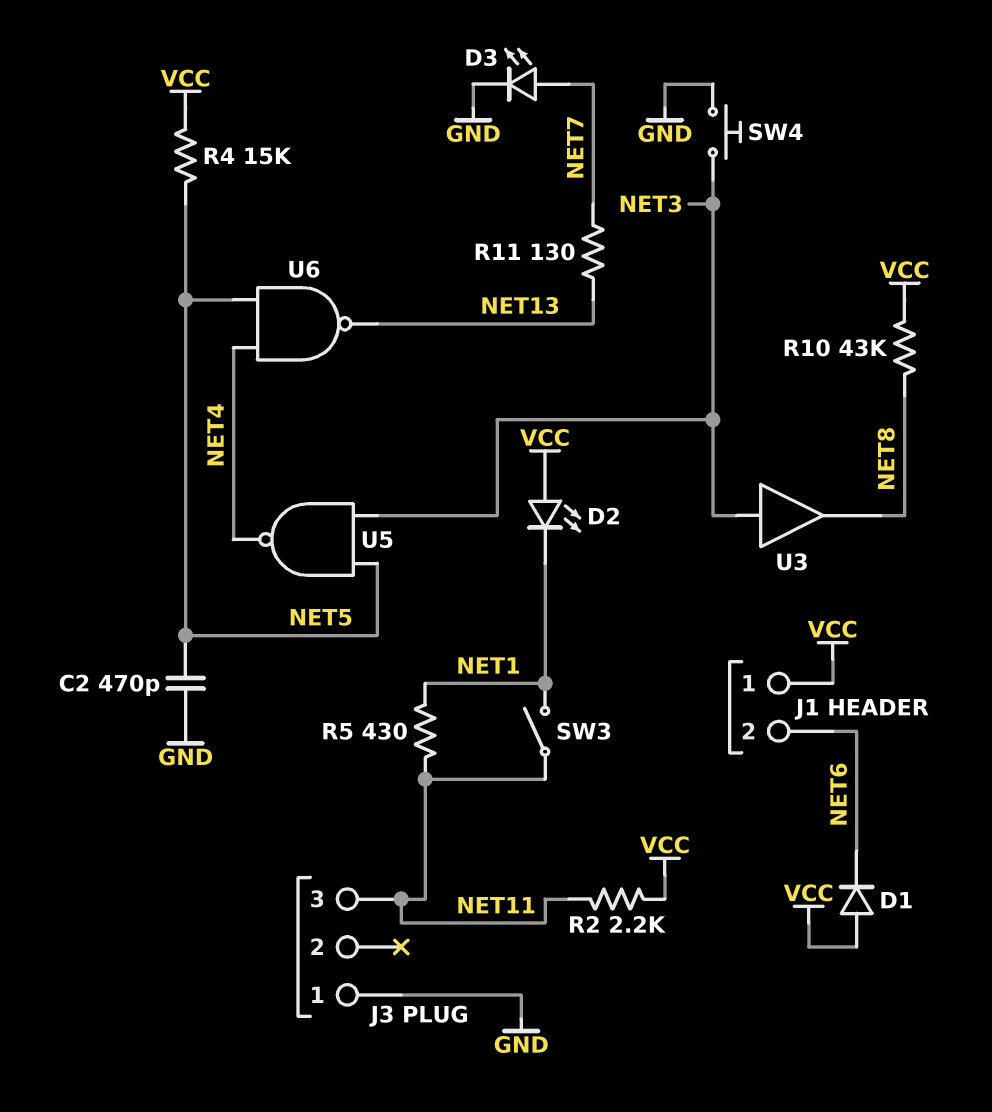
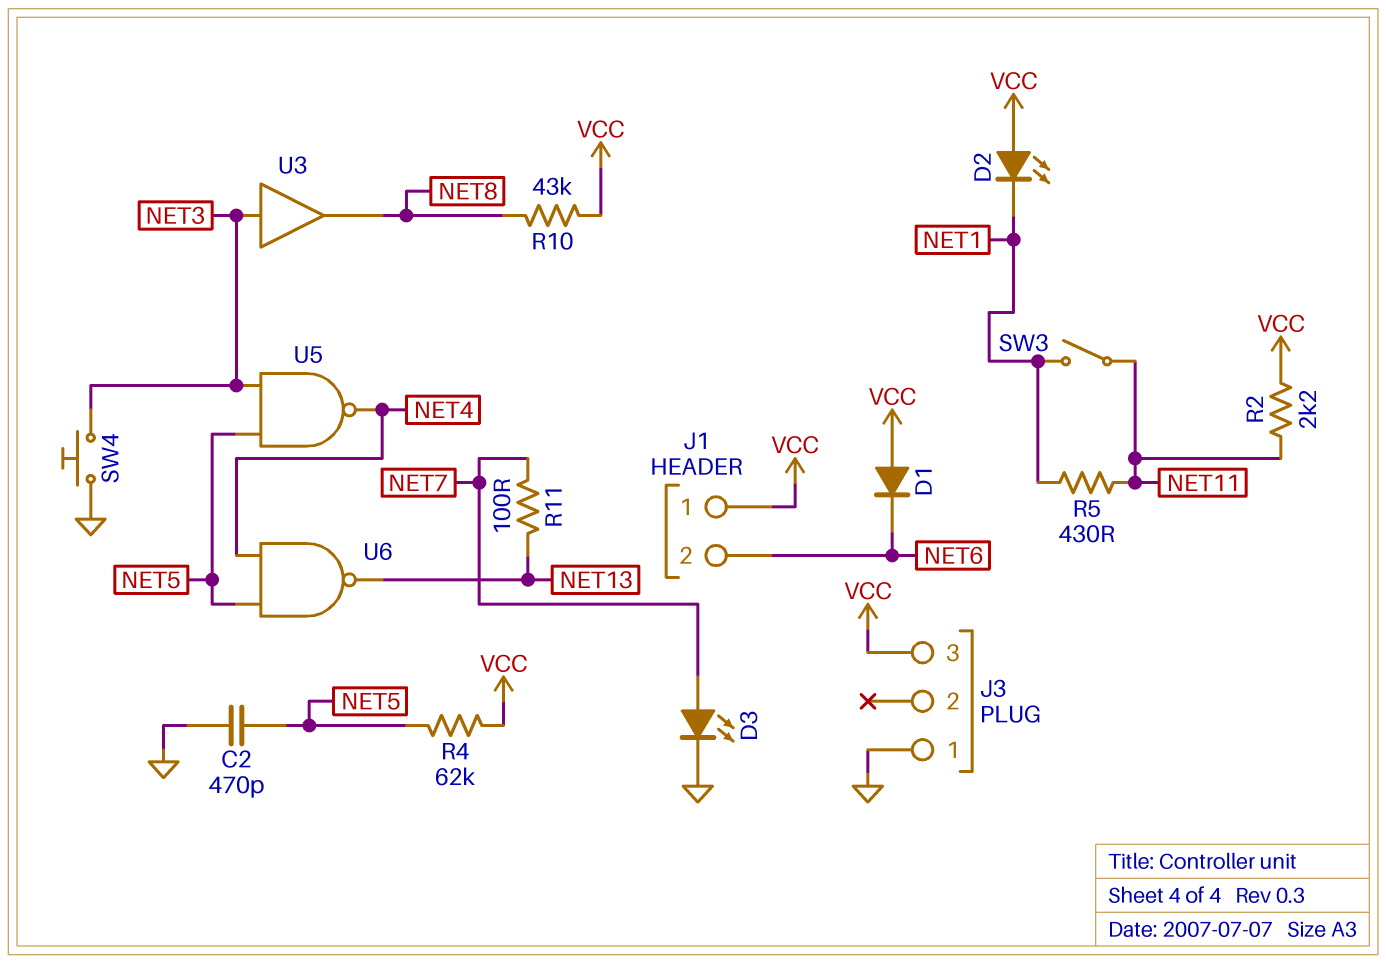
J3 pin 3: NET11 -> VCC
R4: 15k (NET5, VCC) -> 62k (NET5, VCC)
R11: 130 (NET7, NET13) -> 100 (NET7, NET13)

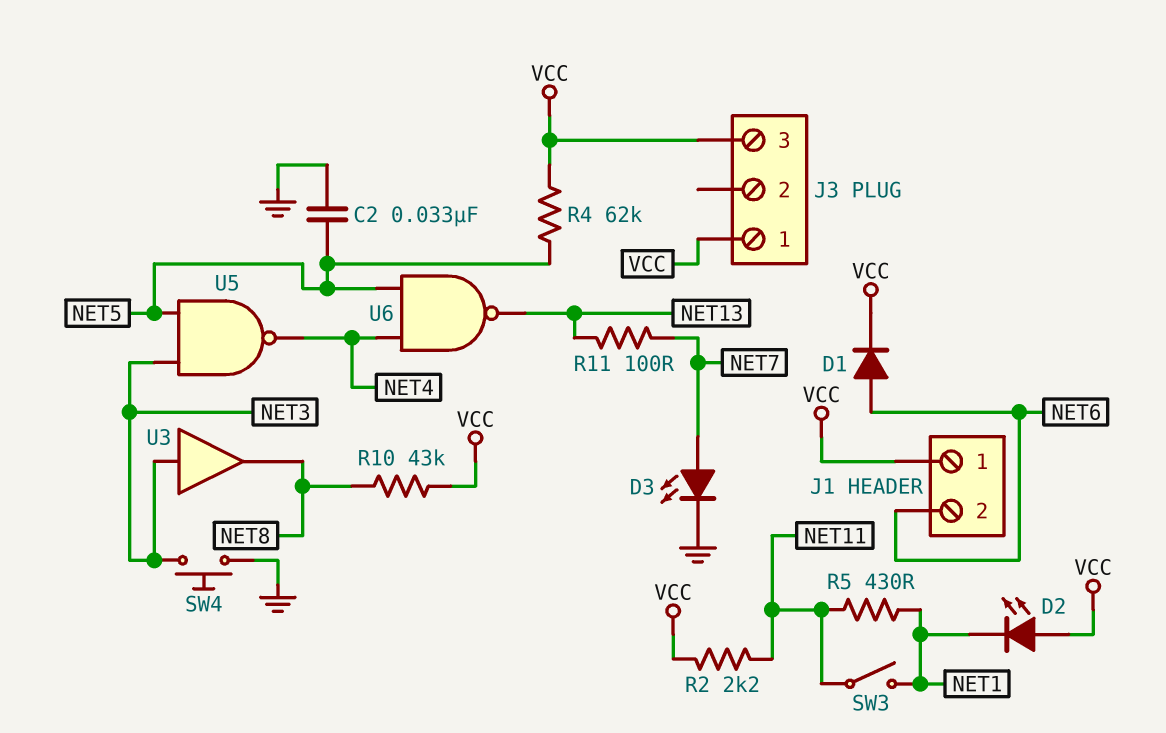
C2: 470pF (GND, NET5) -> 33nF (GND, NET5)
D1: diode (A VCC, K NET6) -> diode (A NET6, K VCC)
J3 pin 1: GND -> VCC

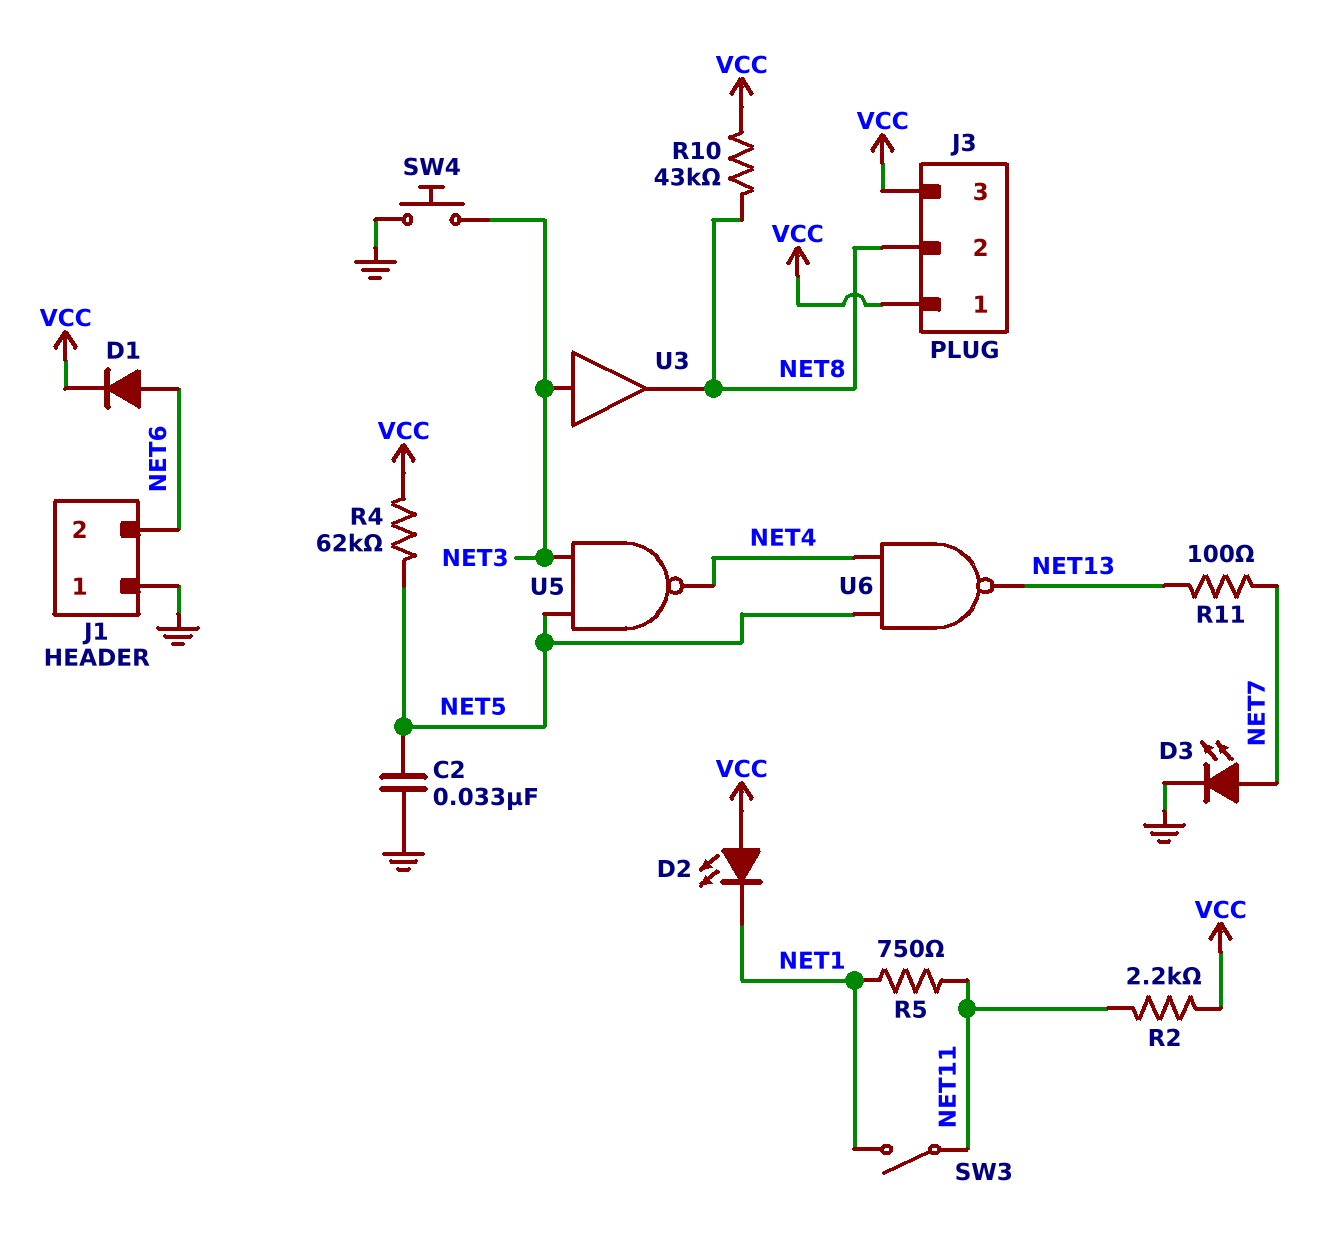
J1 pin 1: VCC -> GND
J3 pin 2: none -> NET8
R5: 430 (NET1, NET11) -> 750 (NET1, NET11)

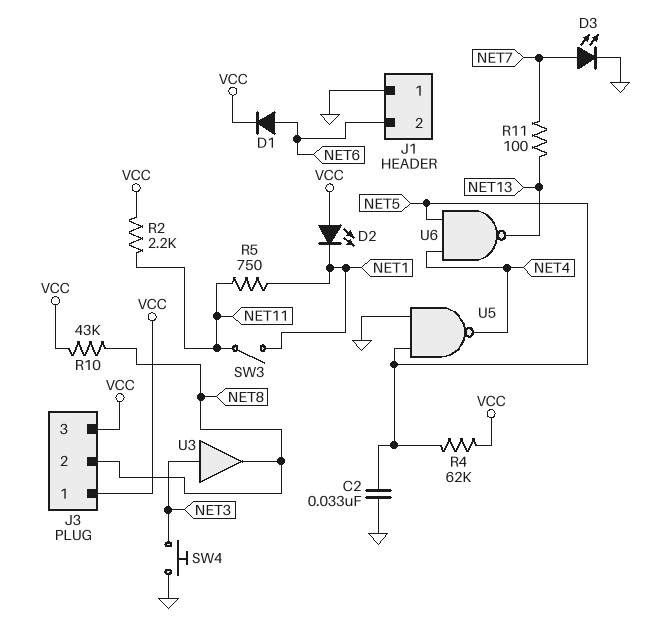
U5: NAND (in NET3, in NET5, out NET4) -> NAND (in GND, in NET5, out NET4)

